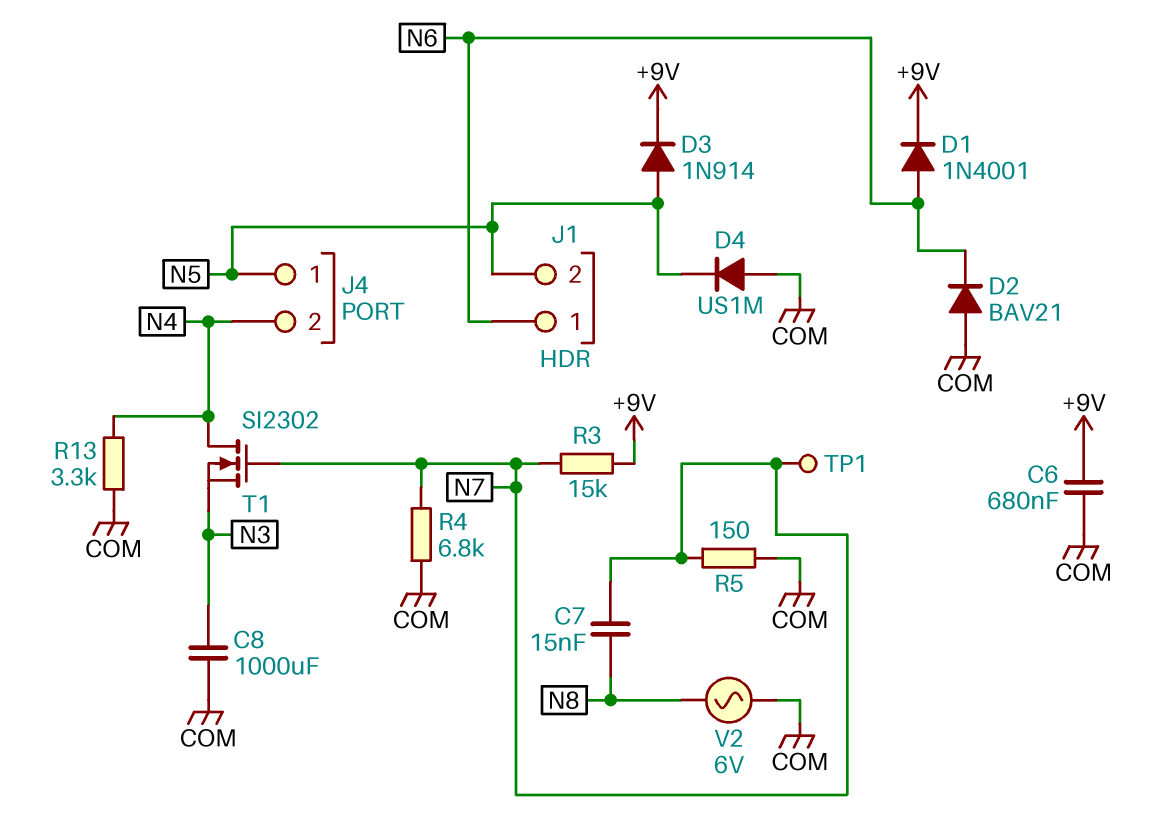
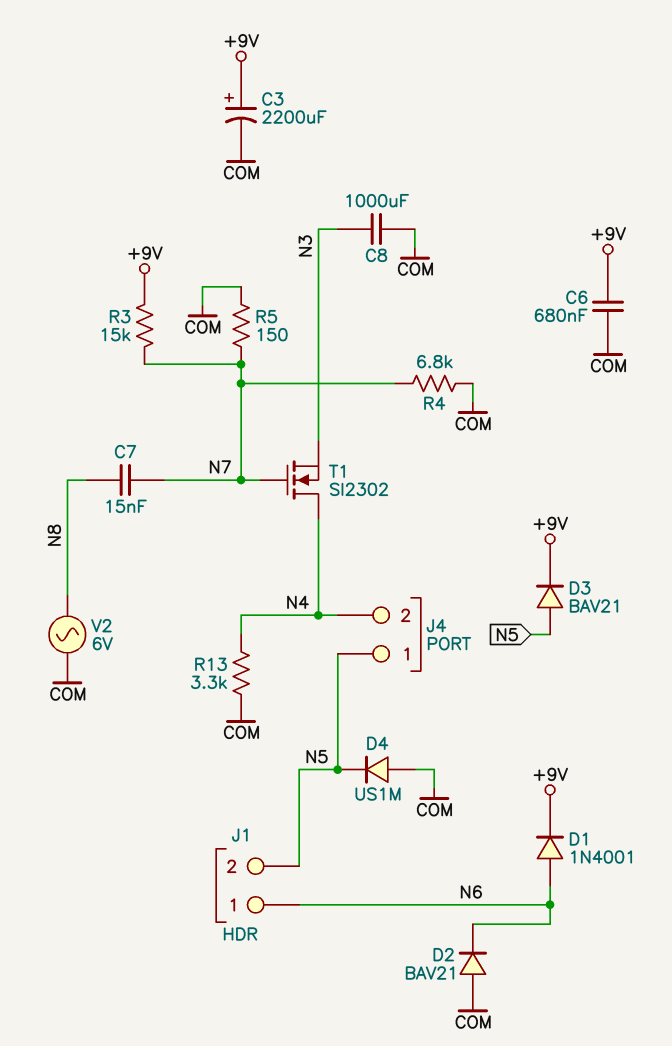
C3: none -> 2200uF (plus +9V, minus COM)
D3: diode 1N914 (A N5, K +9V) -> diode BAV21 (A N5, K +9V)
TP1: test point (N7) -> none

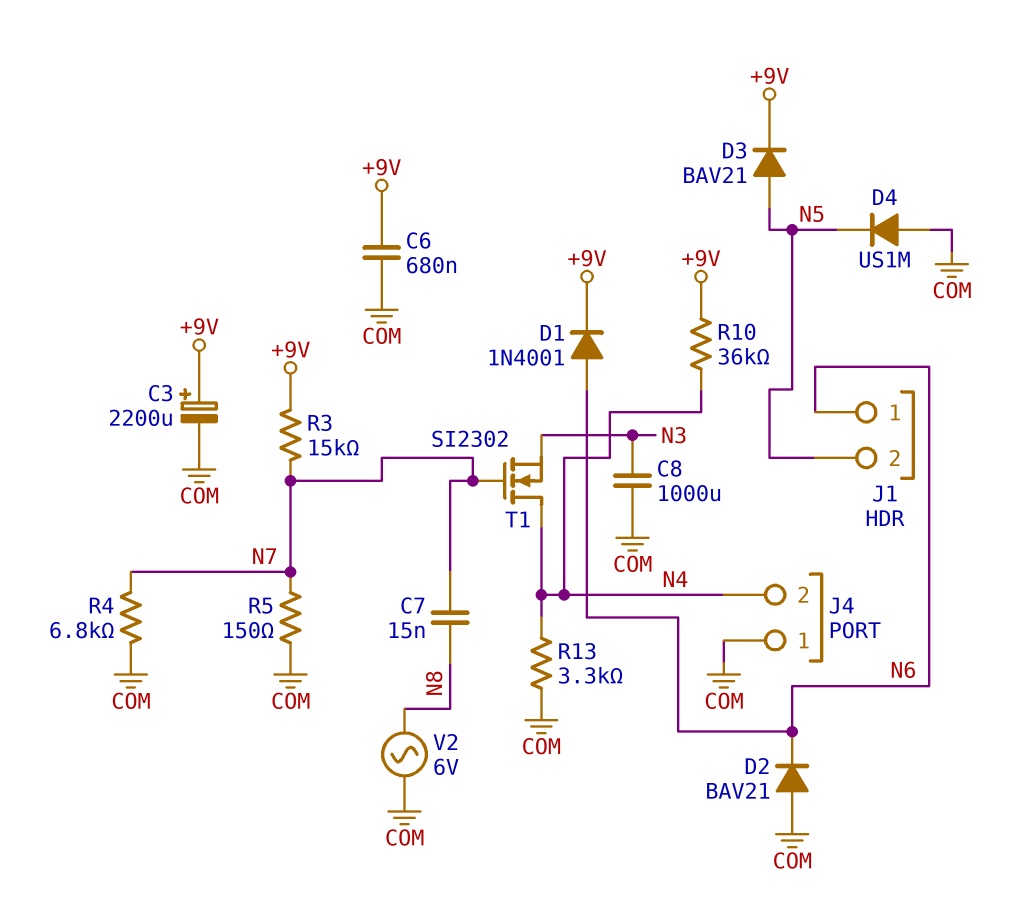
J4 pin 1: N5 -> COM
R10: none -> 36k (+9V, N4)

